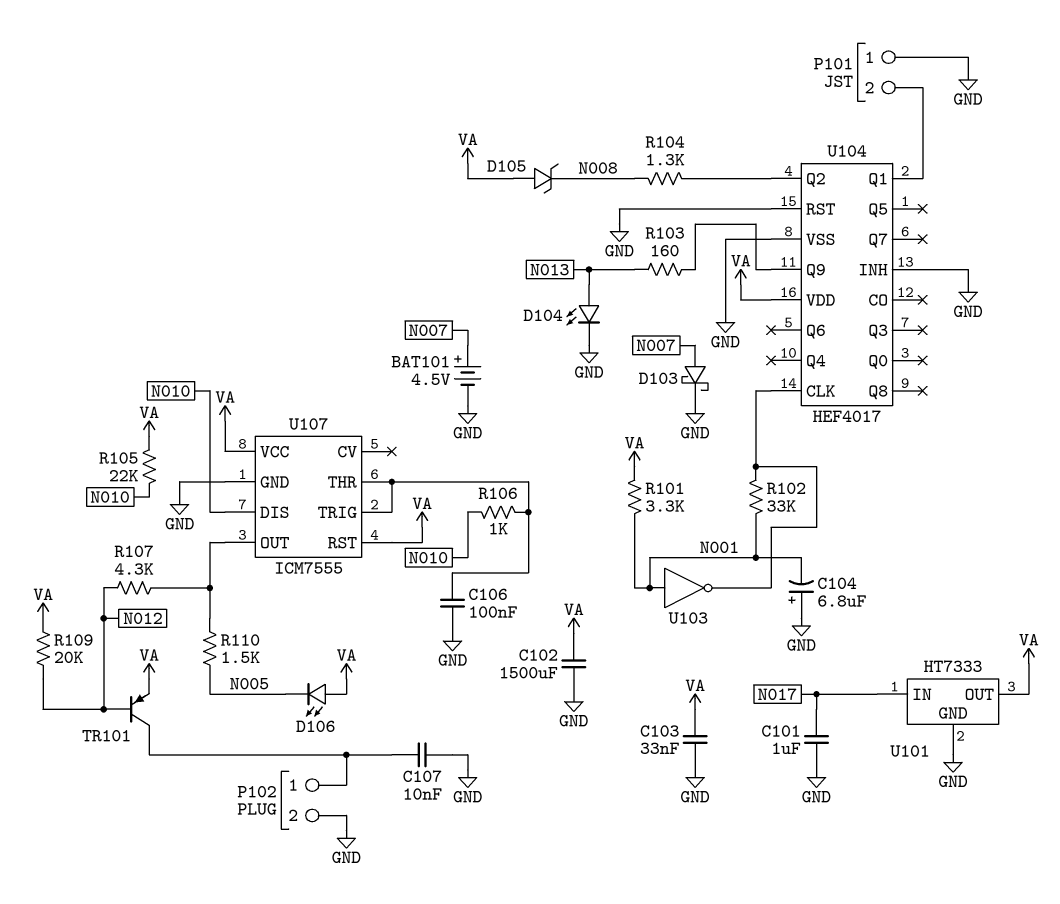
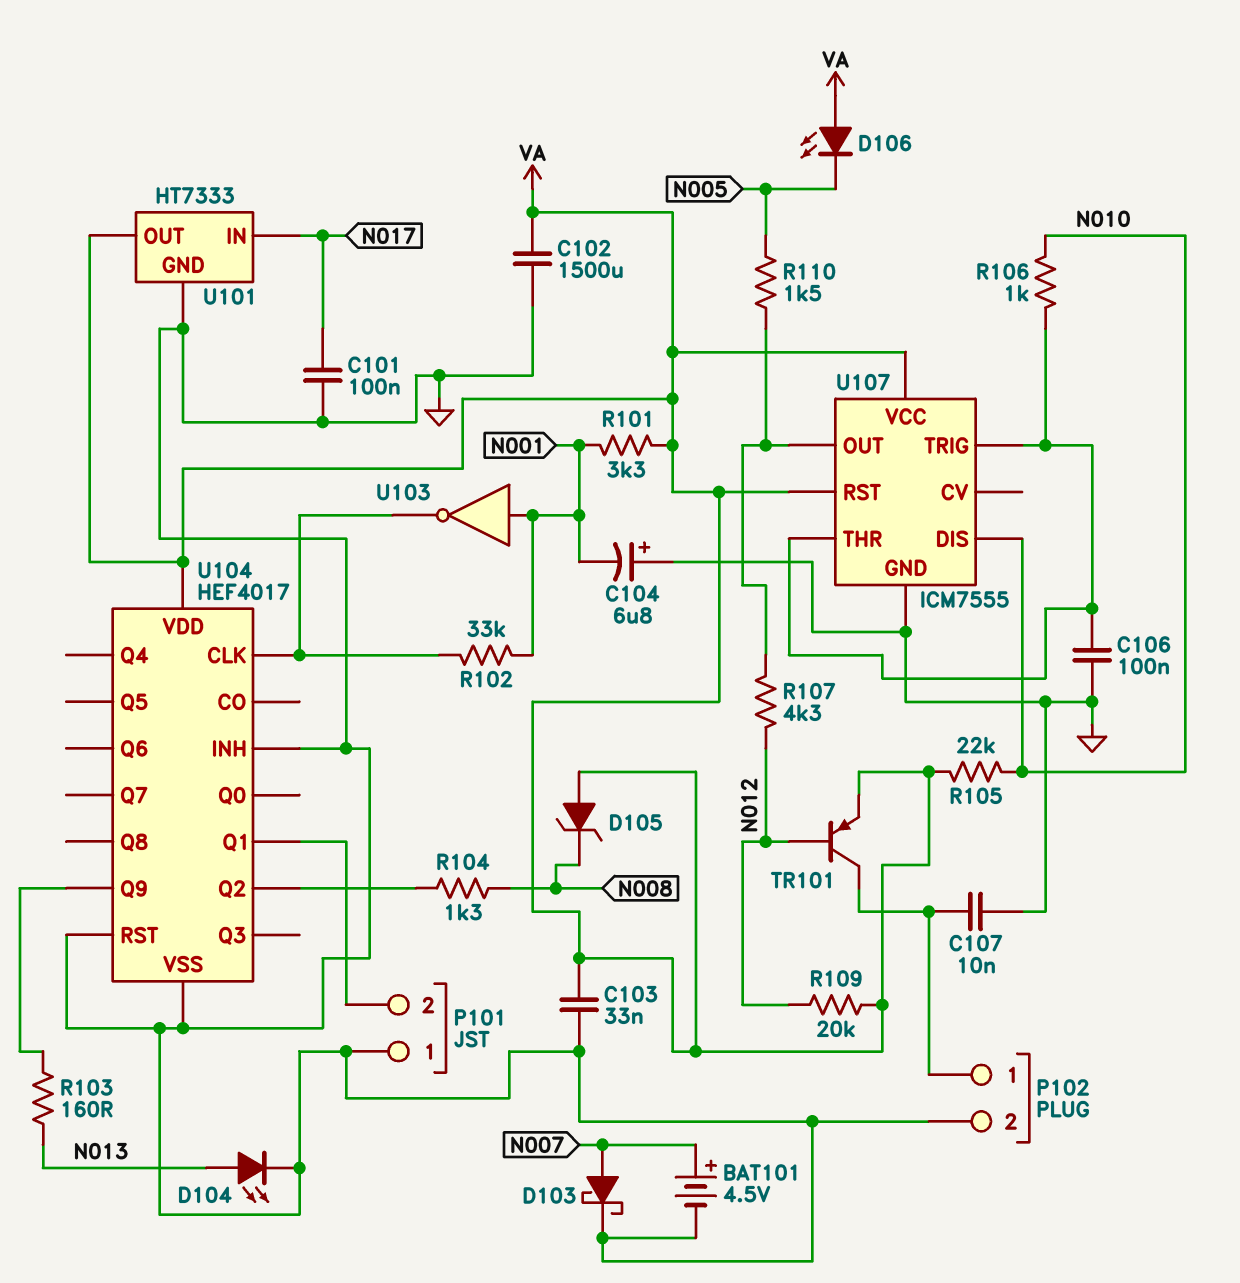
C101: 1uF (GND, N017) -> 100nF (GND, N017)

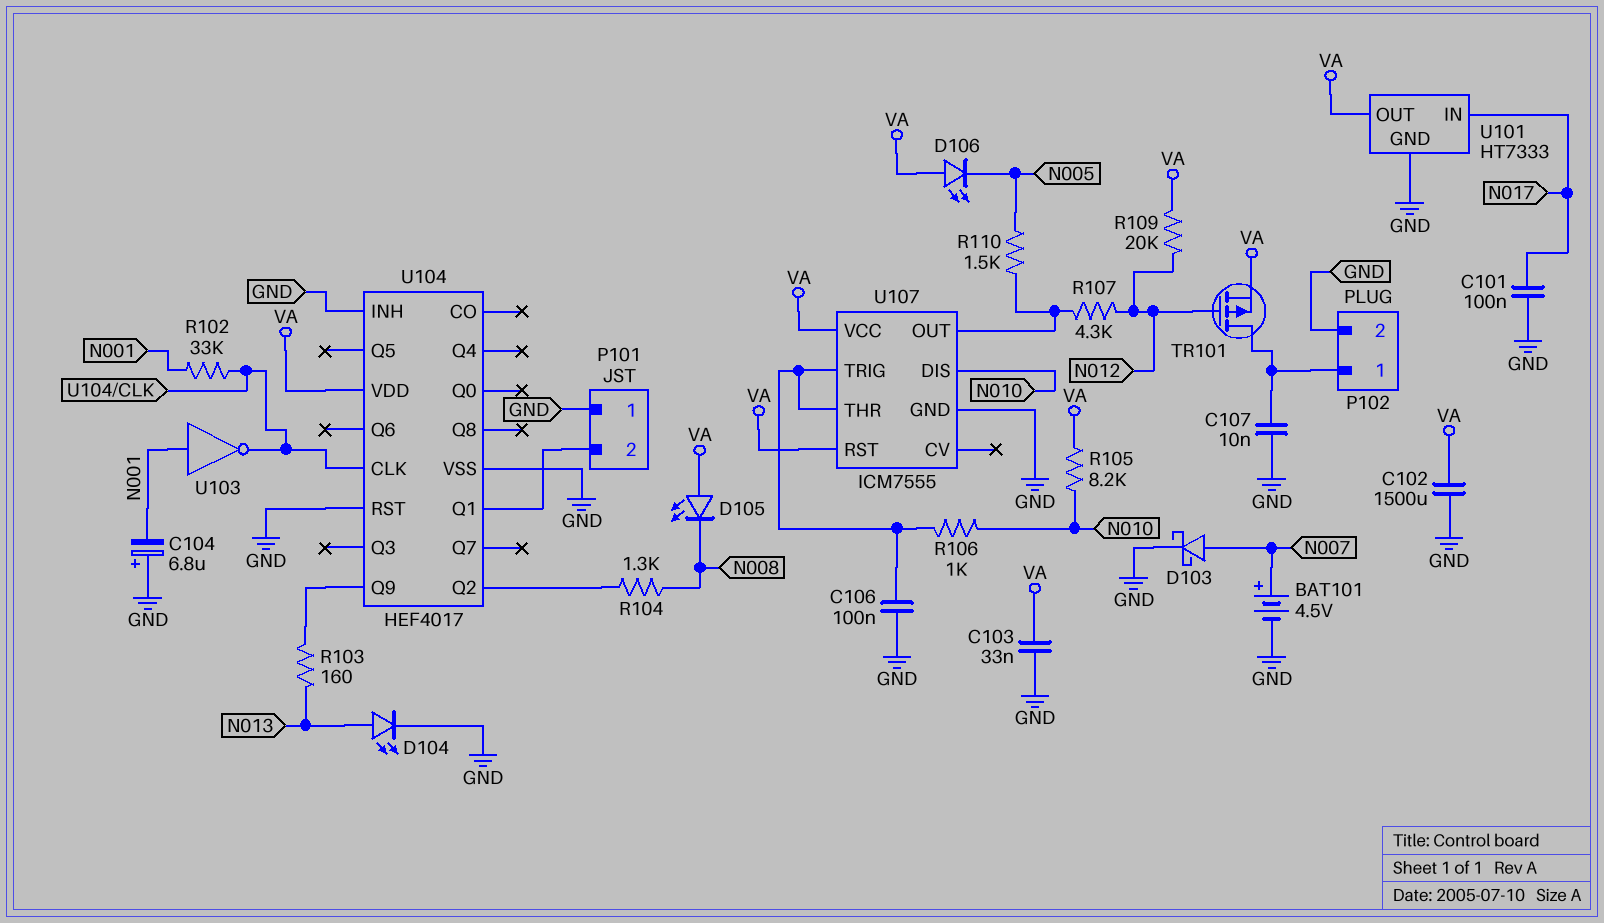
D105: zener (A VA, K N008) -> LED (A VA, K N008)
R101: 3.3k (N001, VA) -> none
R105: 22k (N010, VA) -> 8.2k (N010, VA)
TR101: PNP (B N012, C P102/1, E VA) -> PMOS (G N012, D P102/1, S VA)

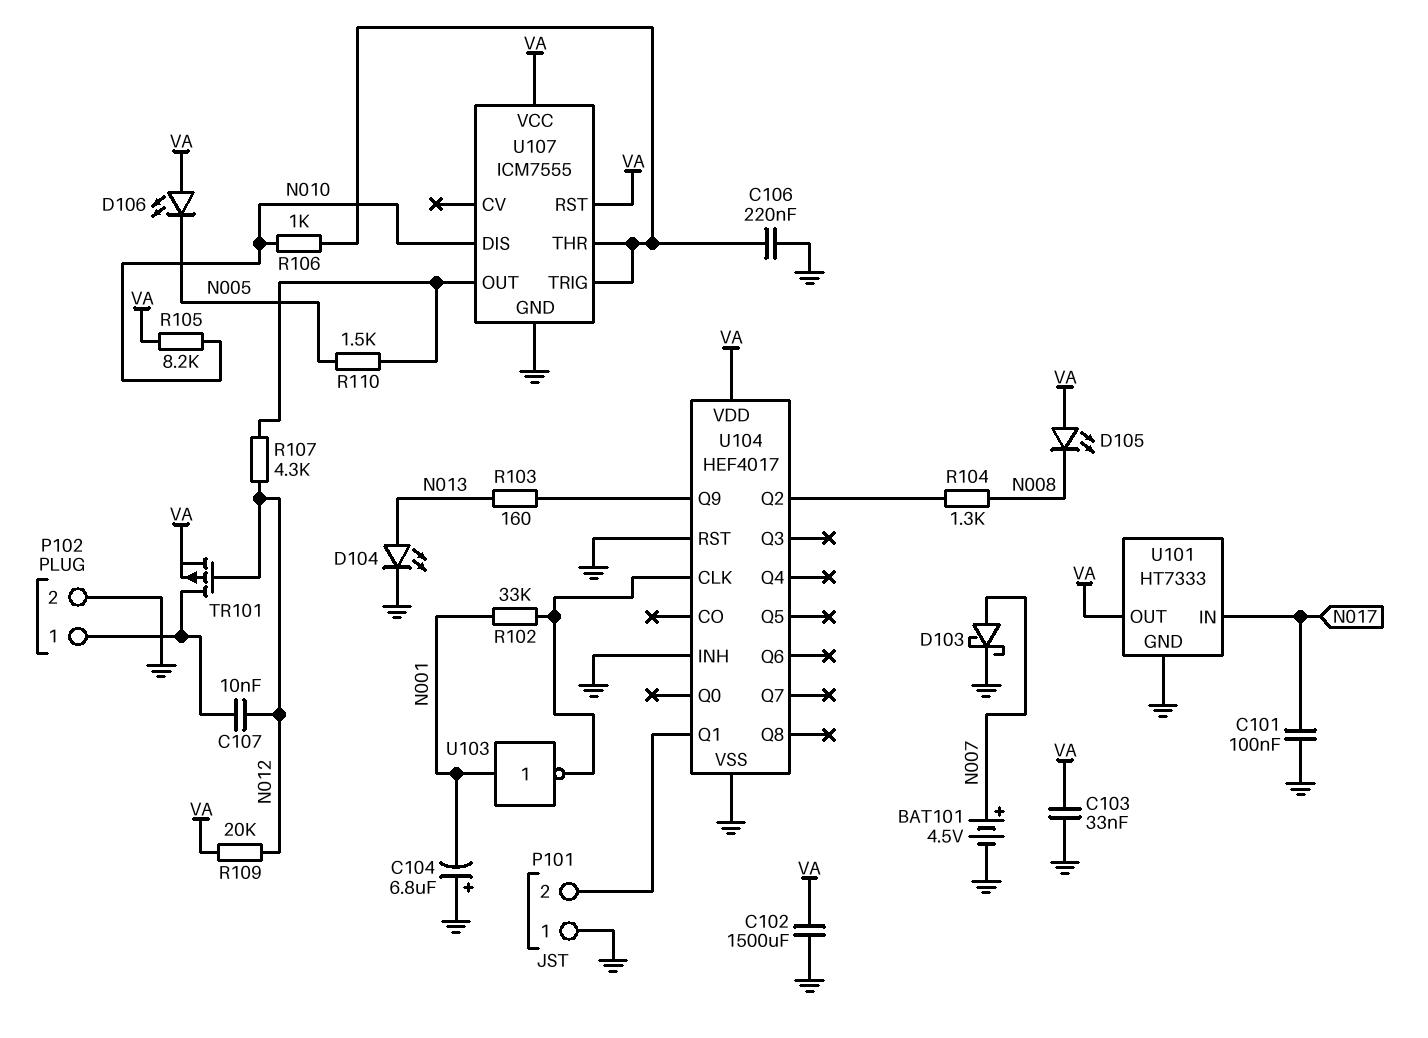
C106: 100nF (GND, U107/THR) -> 220nF (GND, U107/THR)
C107: 10nF (GND, P102/1) -> 10nF (N012, P102/1)

